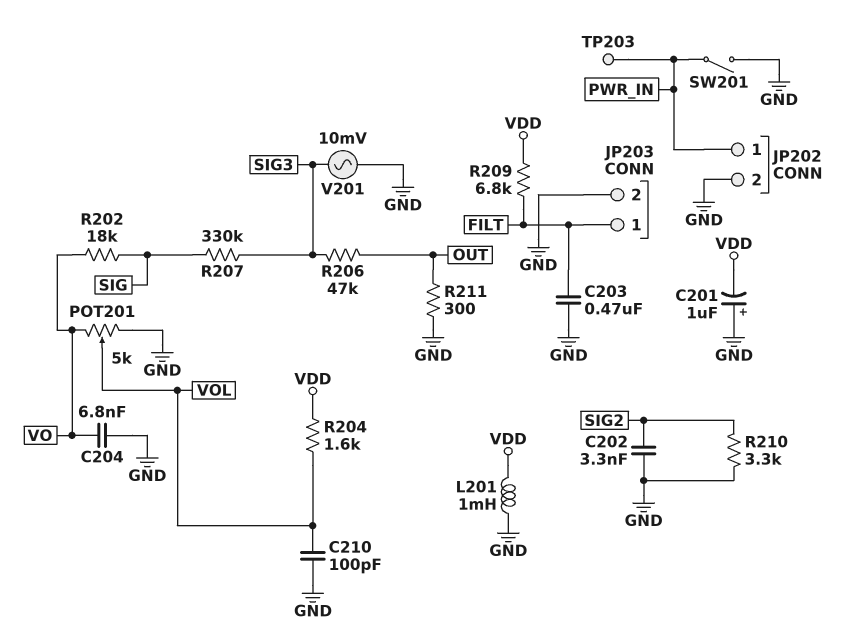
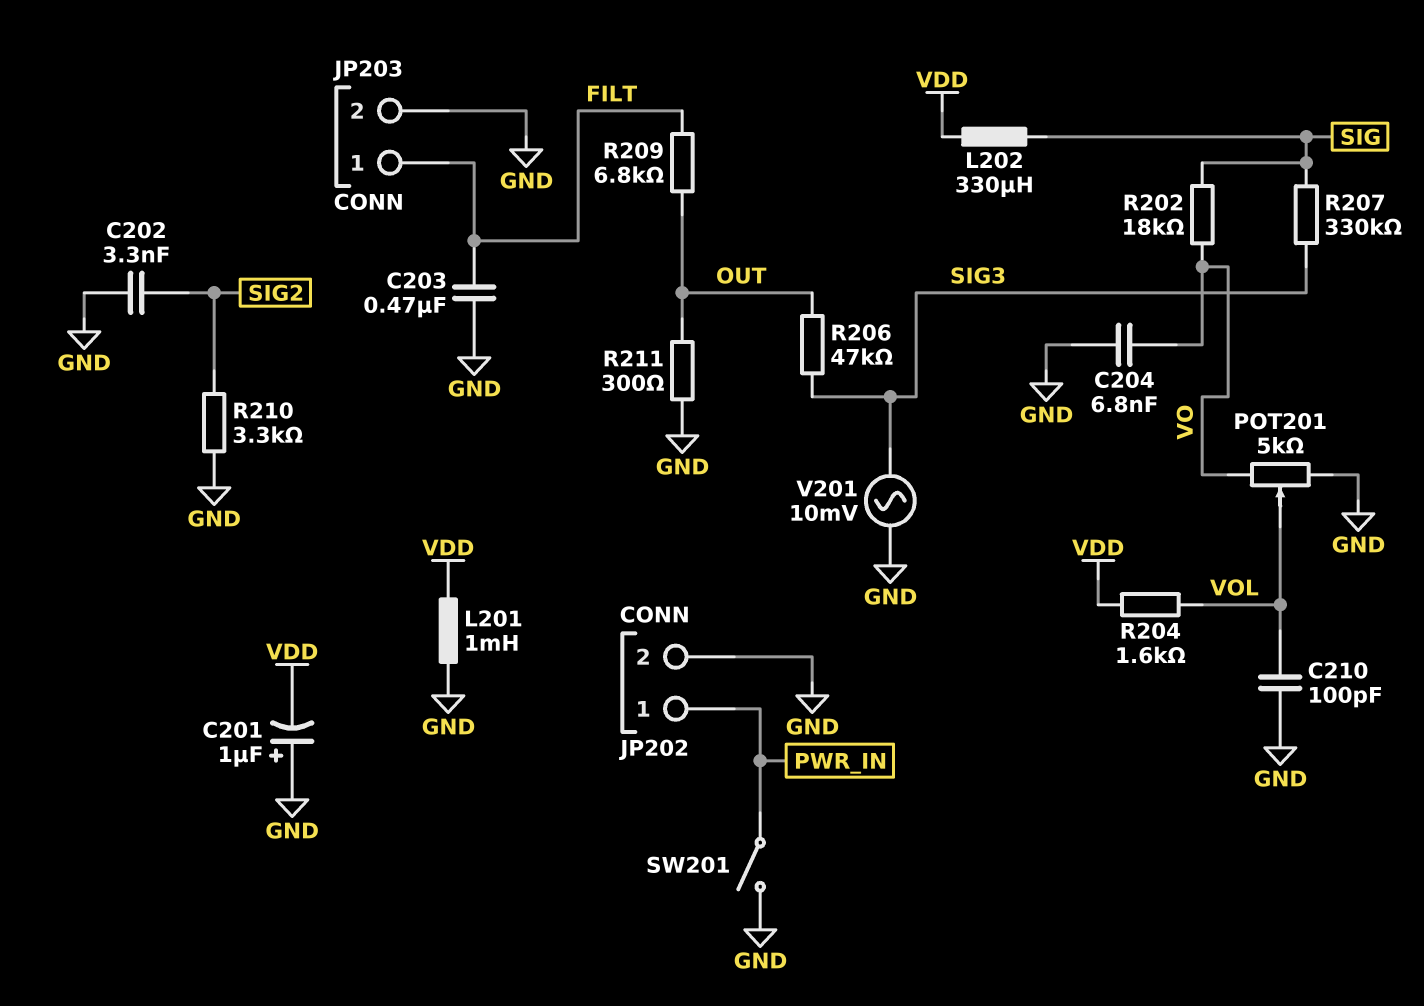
L202: none -> 330uH (SIG, VDD)
R209: 6.8k (FILT, VDD) -> 6.8k (FILT, OUT)
TP203: test point (PWR_IN) -> none

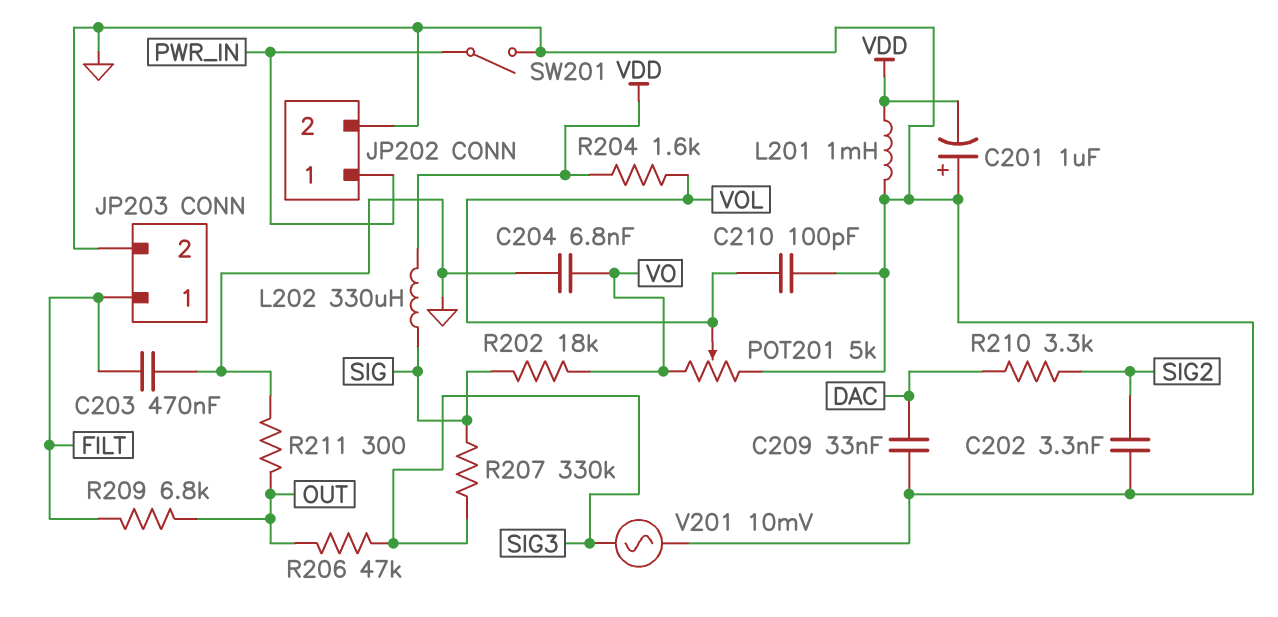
C209: none -> 33nF (DAC, GND)
R210: 3.3k (GND, SIG2) -> 3.3k (DAC, SIG2)

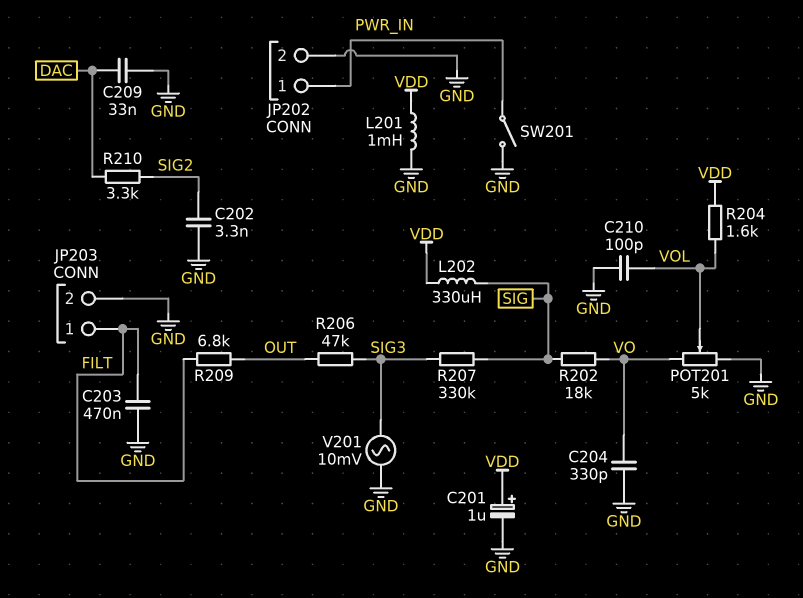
C201: 1uF (plus GND, minus VDD) -> 1uF (plus VDD, minus GND)
C204: 6.8nF (GND, VO) -> 330pF (GND, VO)
R211: 300 (GND, OUT) -> none

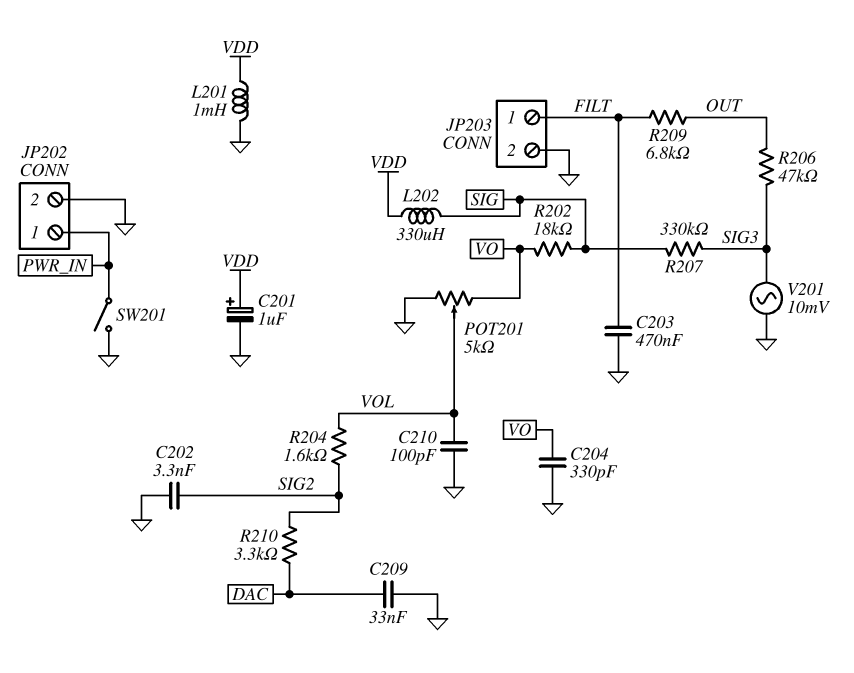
R204: 1.6k (VDD, VOL) -> 1.6k (SIG2, VOL)

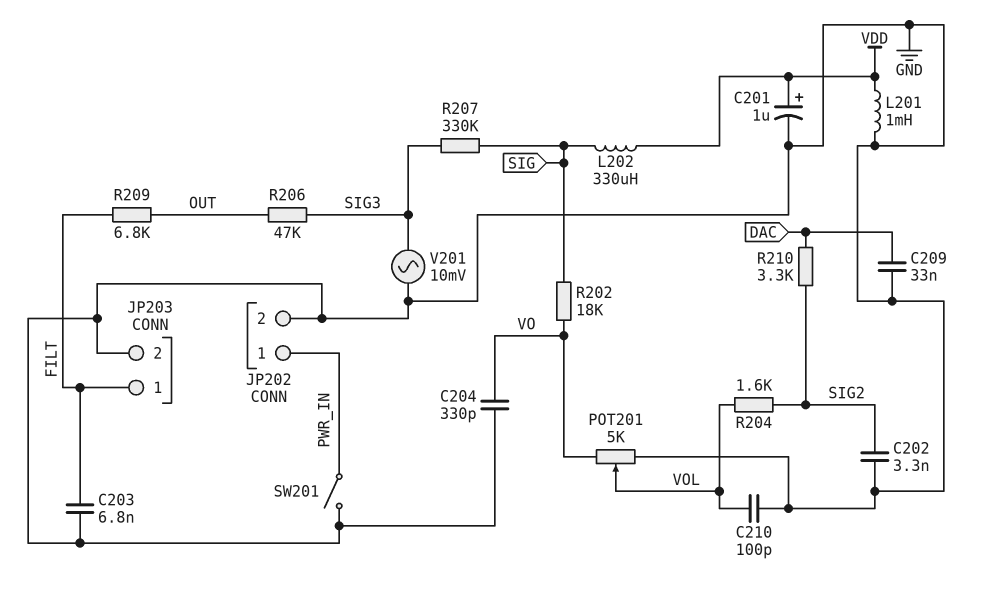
C203: 470nF (FILT, GND) -> 6.8nF (FILT, GND)

